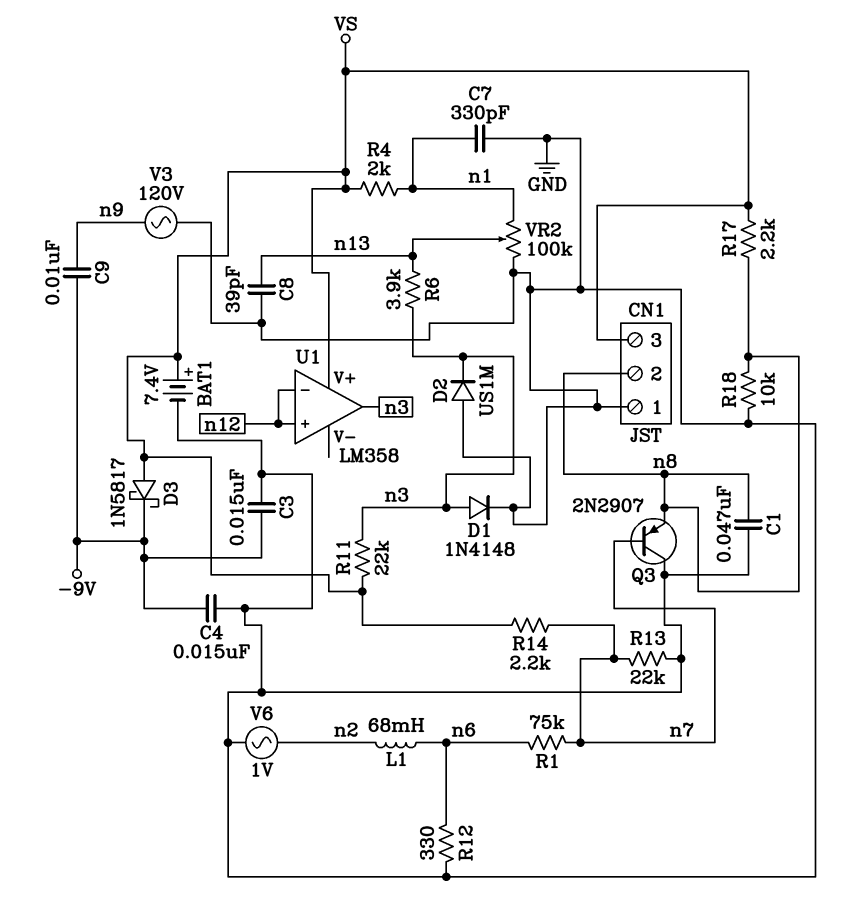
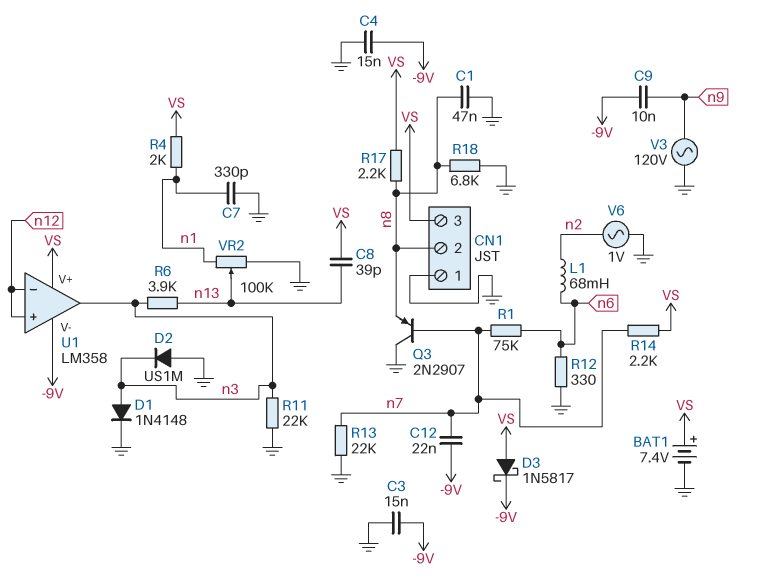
C8: 39pF (GND, n13) -> 39pF (VS, n13)
C12: none -> 22nF (-9V, n7)
R11: 22k (VS, n3) -> 22k (GND, n3)
R18: 10k (GND, n8) -> 6.8k (GND, n8)
U1 pin V-: none -> -9V

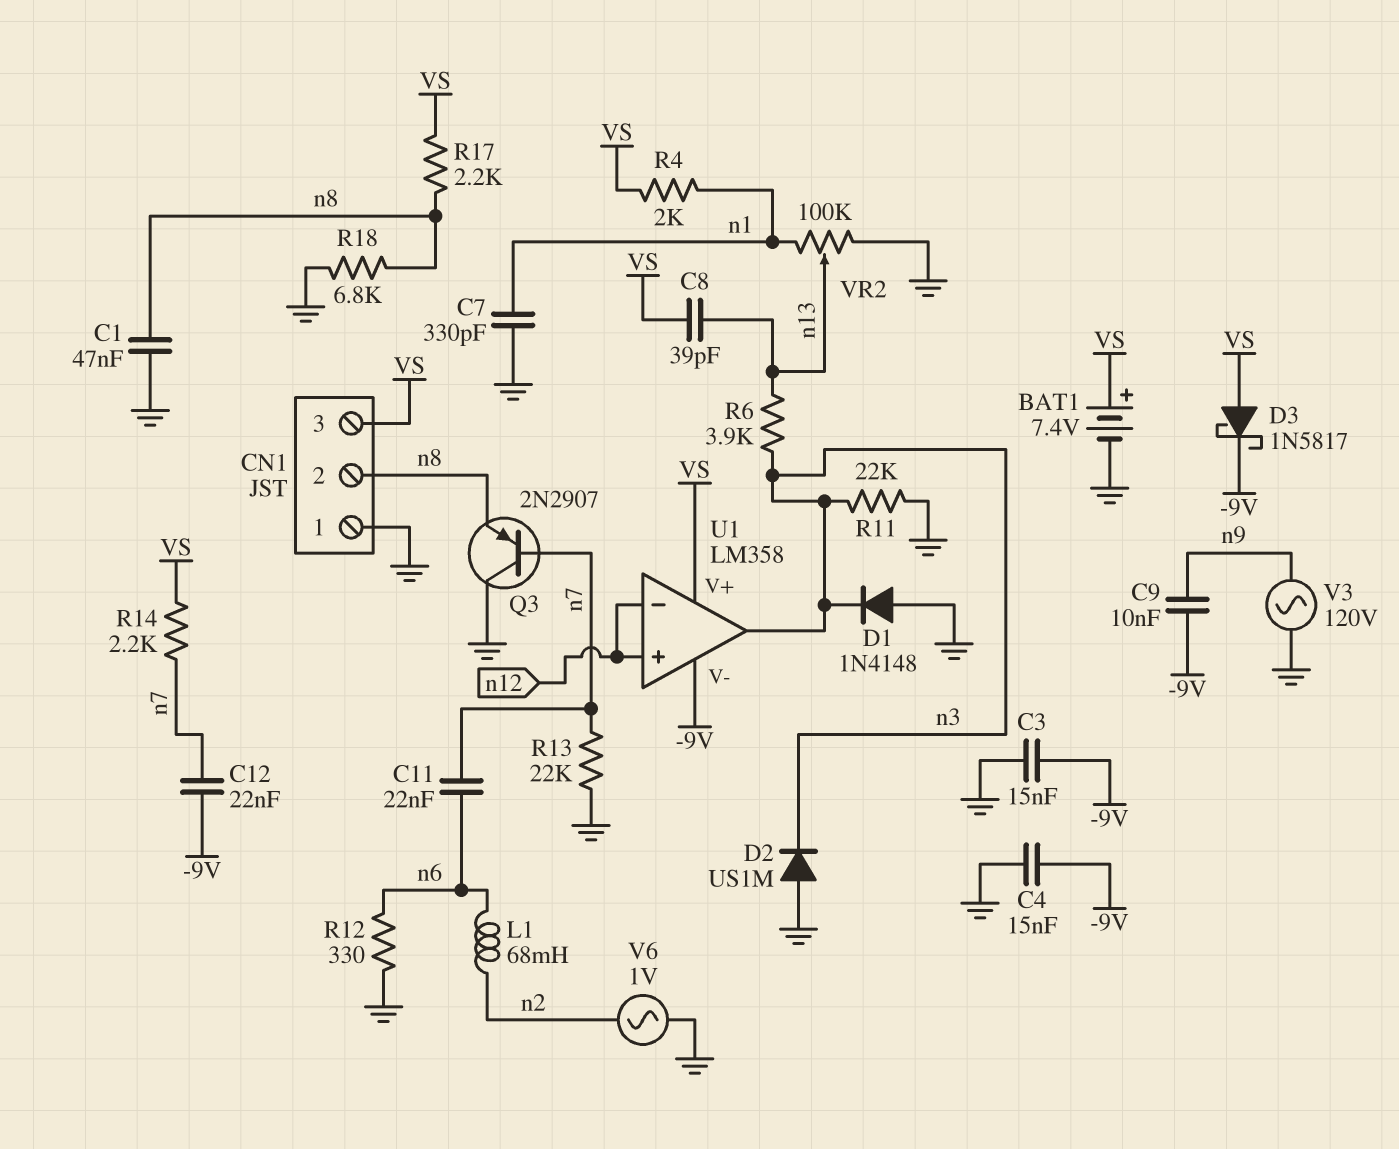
C11: none -> 22nF (n6, n7)
D1: diode 1N4148 (A n3, K GND) -> diode 1N4148 (A GND, K n3)
R1: 75k (n6, n7) -> none

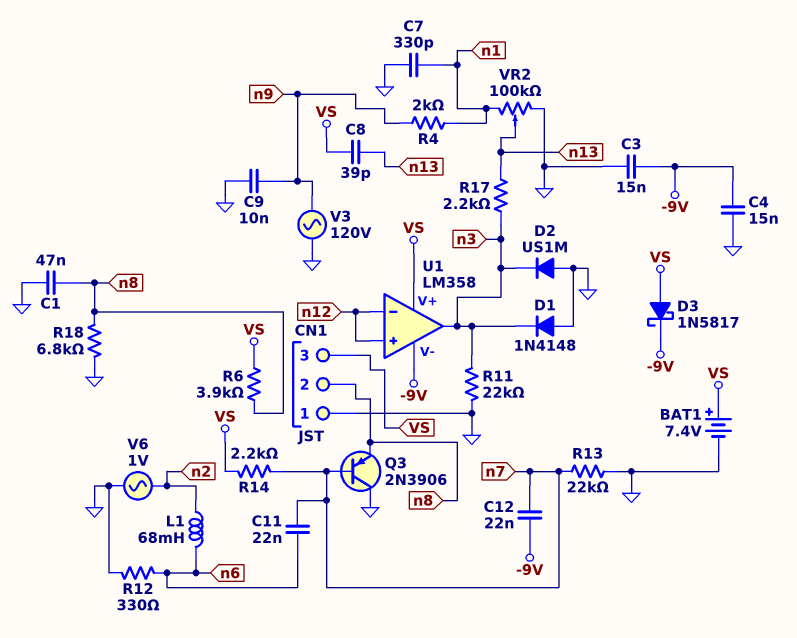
C9: 10nF (-9V, n9) -> 10nF (GND, n9)
Q3: PNP 2N2907 (B n7, C GND, E n8) -> PNP 2N3906 (B n7, C GND, E n8)
R4: 2k (VS, n1) -> 2k (n1, n9)
R6: 3.9k (n3, n13) -> 3.9k (VS, n8)
R17: 2.2k (VS, n8) -> 2.2k (n3, n13)

